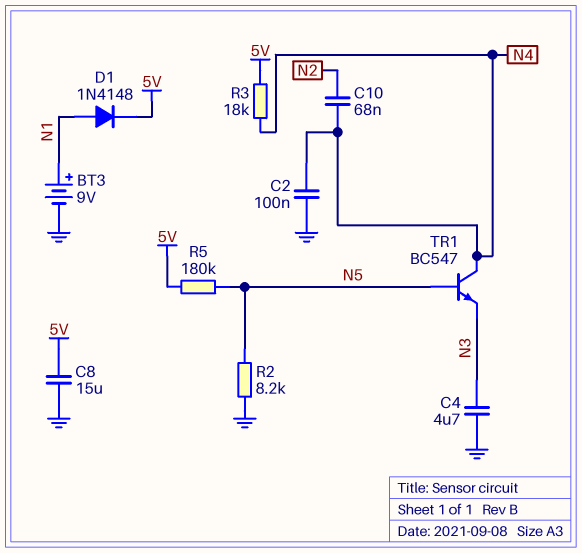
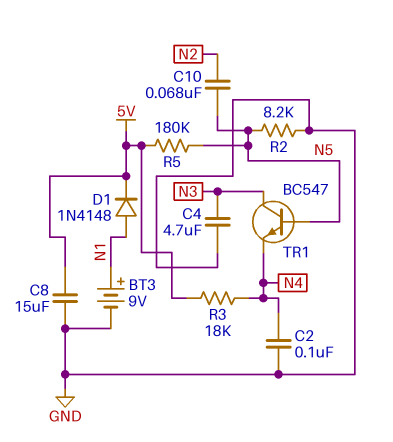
C10: 68nF (N2, N4) -> 68nF (N2, N5)
TR1: NPN BC547 (B N5, C N4, E N3) -> NPN BC547 (B N5, C N3, E N4)

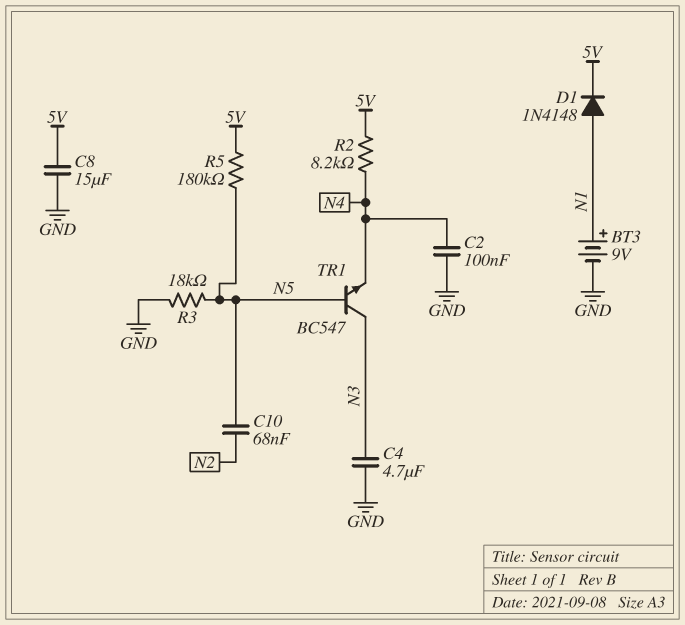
R2: 8.2k (GND, N5) -> 8.2k (5V, N4)
R3: 18k (5V, N4) -> 18k (GND, N5)

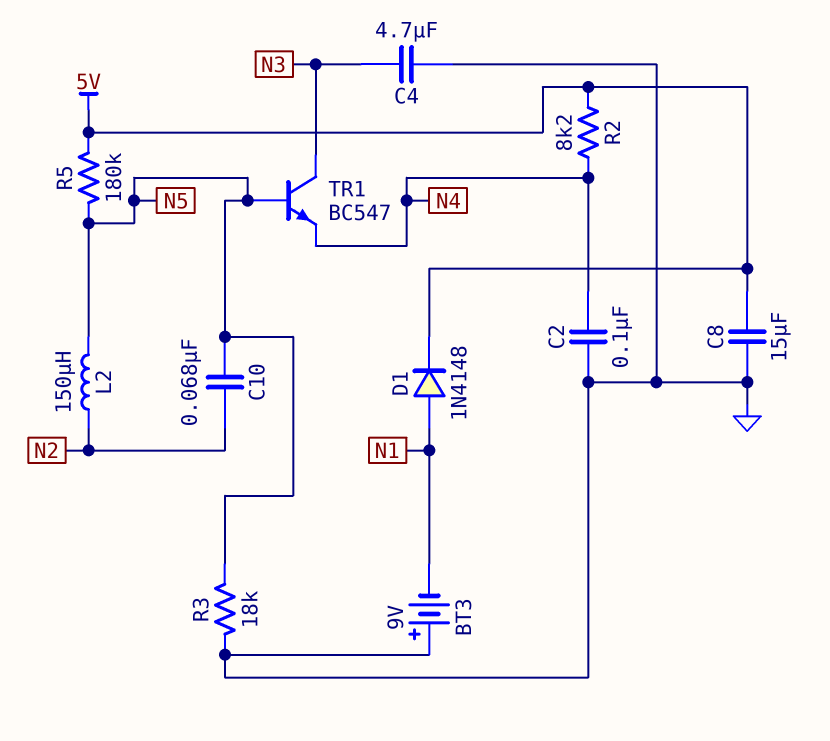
BT3: 9V (plus N1, minus GND) -> 9V (plus GND, minus N1)
L2: none -> 150uH (N2, N5)

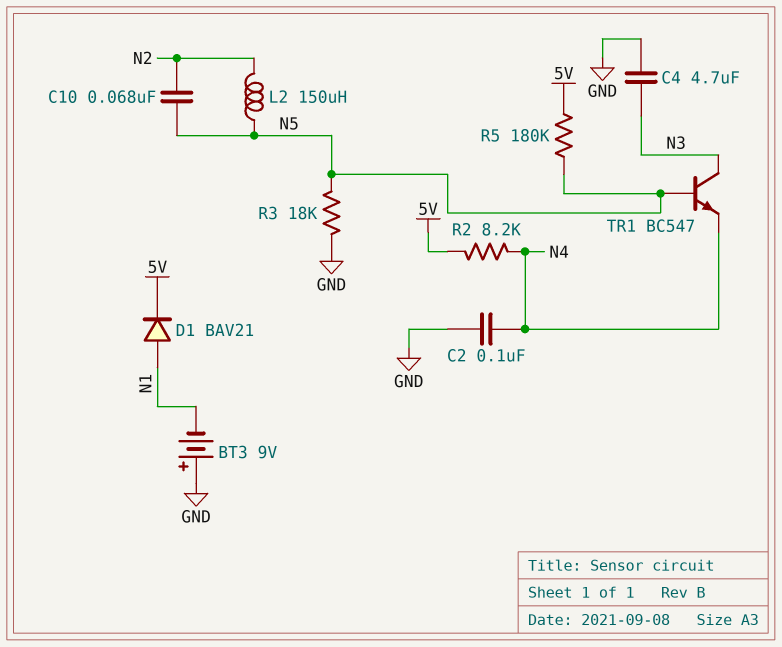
C8: 15uF (5V, GND) -> none
D1: diode 1N4148 (A N1, K 5V) -> diode BAV21 (A N1, K 5V)

